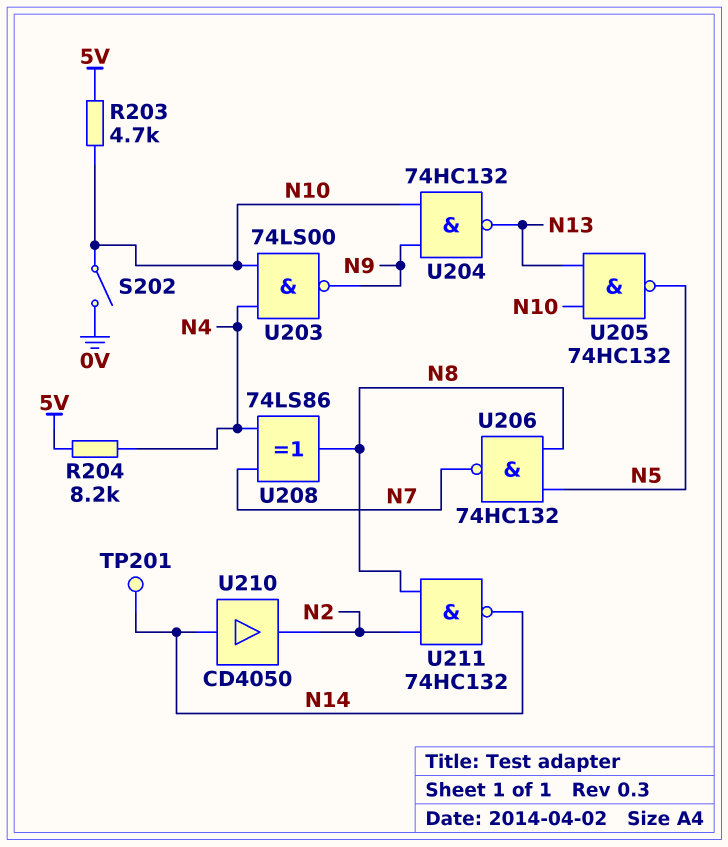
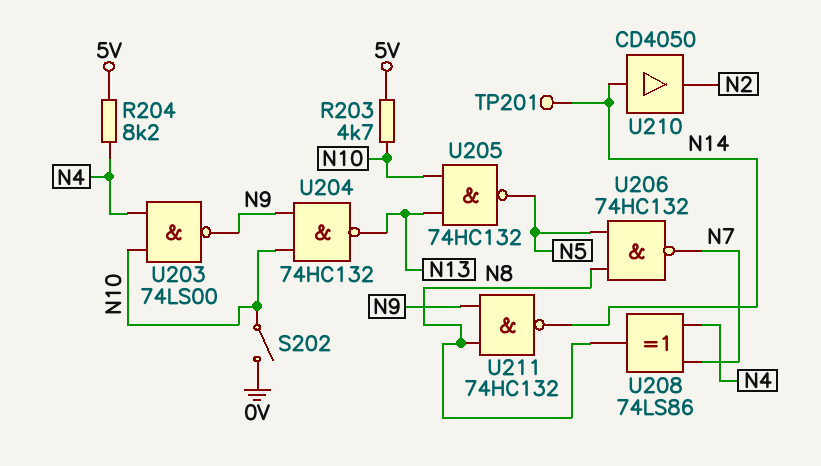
U211: NAND 74HC132 (in N2, in N8, out N14) -> NAND 74HC132 (in N8, in N9, out N14)

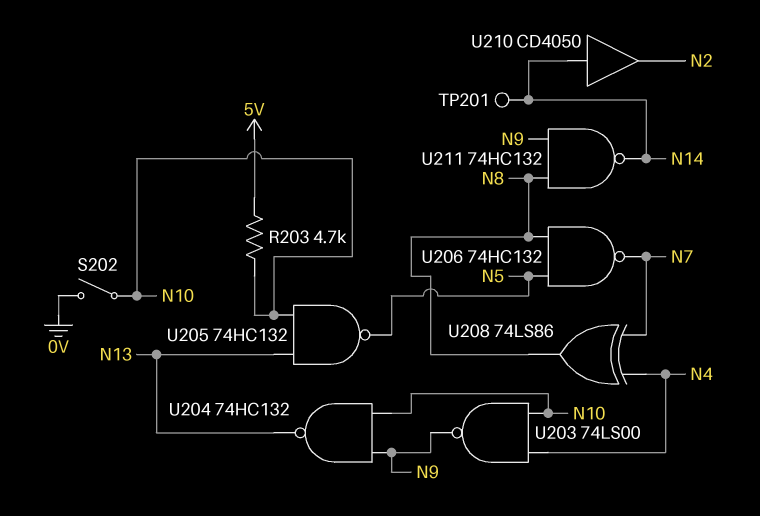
R204: 8.2k (5V, N4) -> none

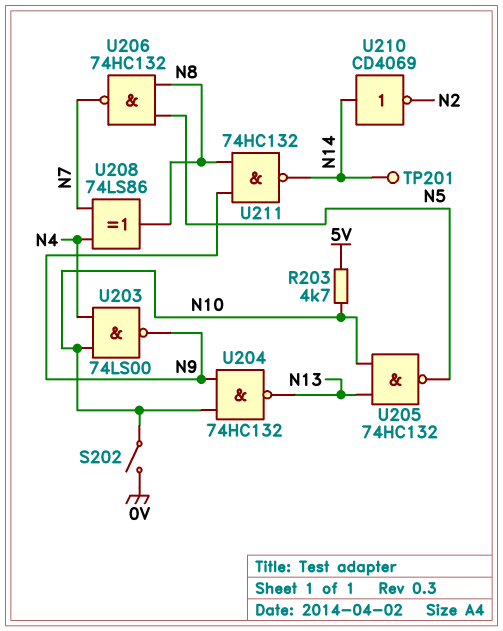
U210: buffer CD4050 (in N14, out N2) -> NOT CD4069 (in N14, out N2)

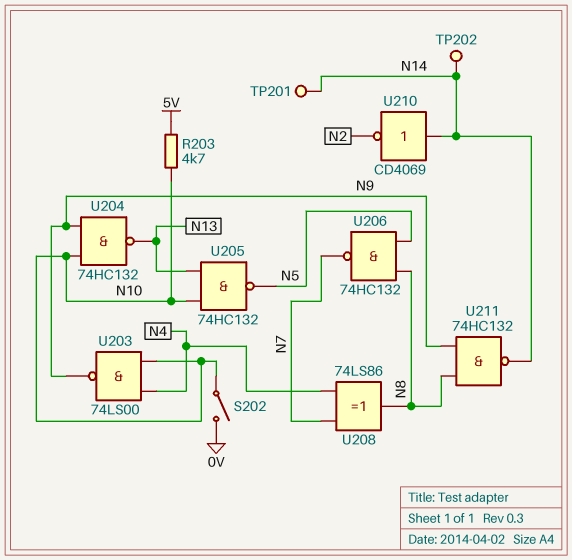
TP202: none -> test point (N14)

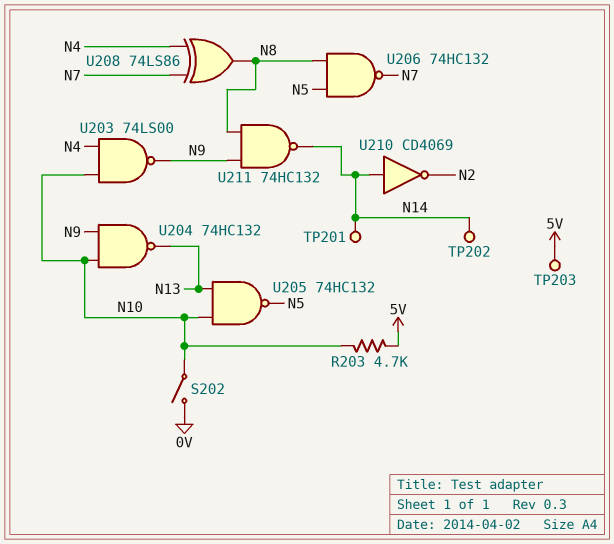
TP203: none -> test point (5V)

